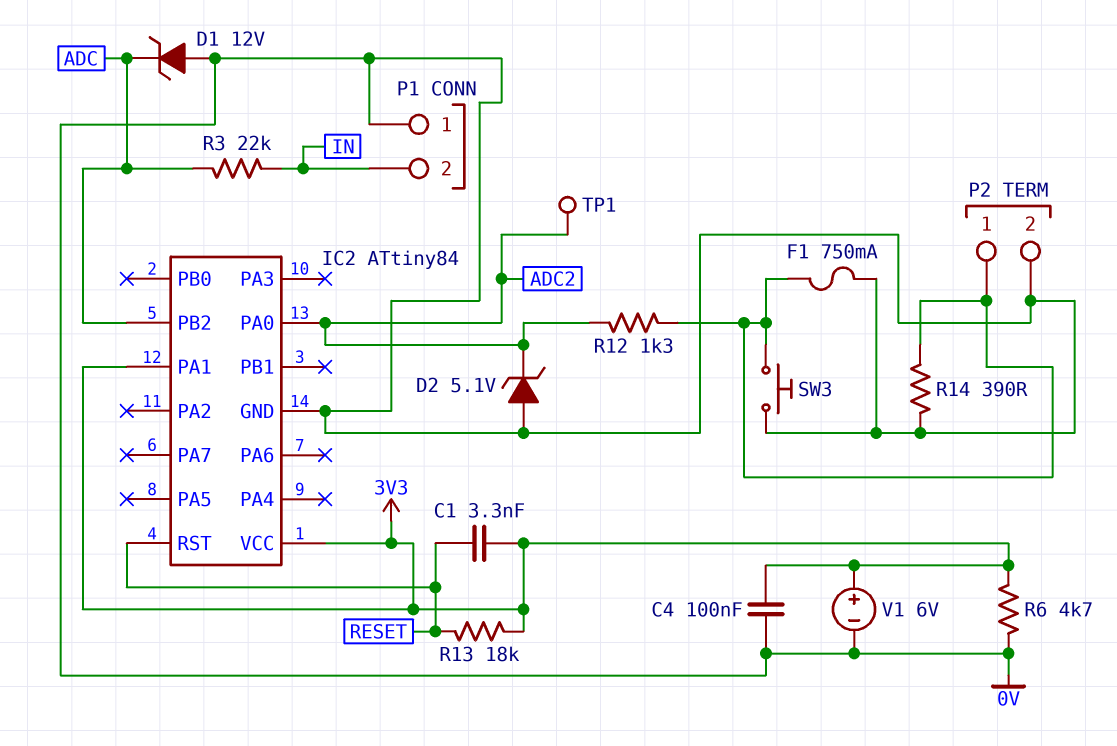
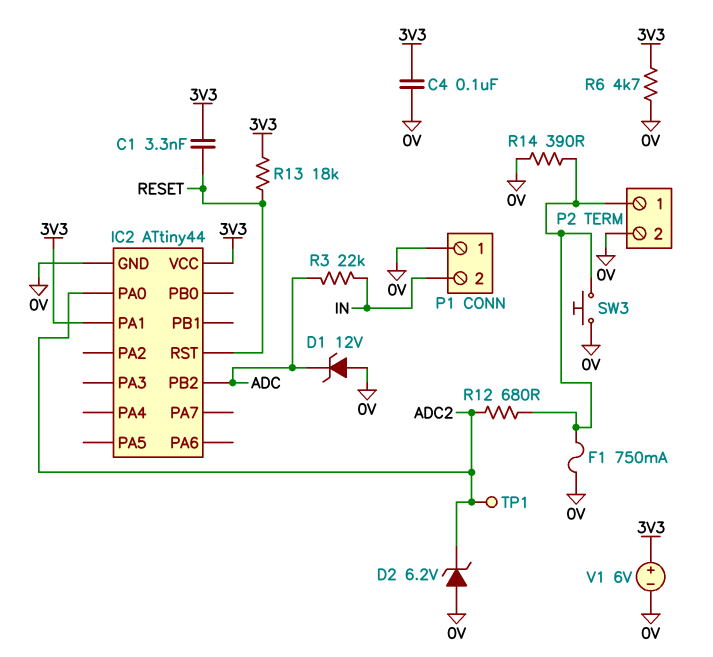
D2: zener 5.1V (A 0V, K ADC2) -> zener 6.2V (A 0V, K ADC2)
IC2: ATtiny84 -> ATtiny44
R12: 1.3k (ADC2, P2/1) -> 680 (ADC2, P2/1)

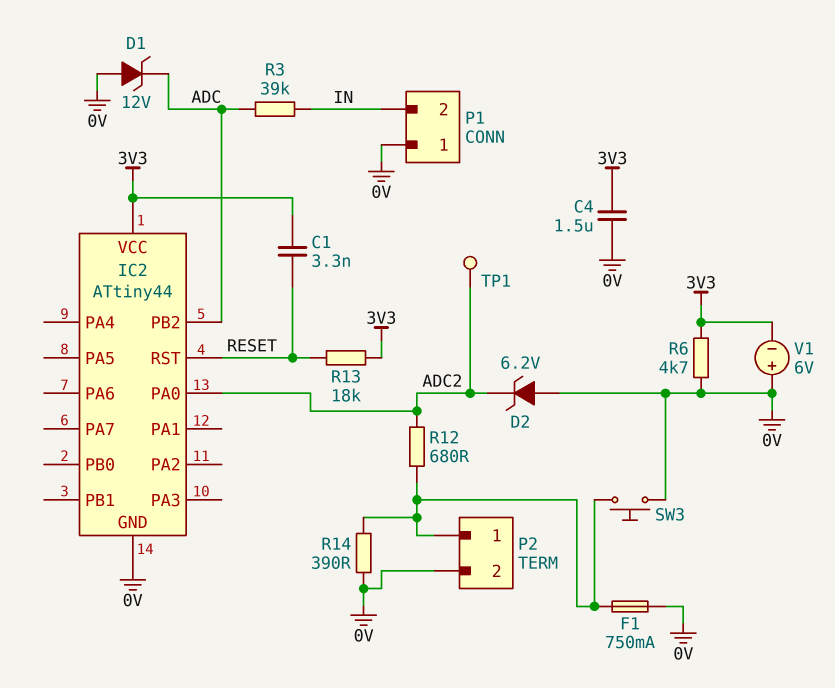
C4: 100nF (0V, 3V3) -> 1.5uF (0V, 3V3)
IC2 pin PA1: 3V3 -> none
R3: 22k (ADC, IN) -> 39k (ADC, IN)
V1: 6V (plus 3V3, minus 0V) -> 6V (plus 0V, minus 3V3)

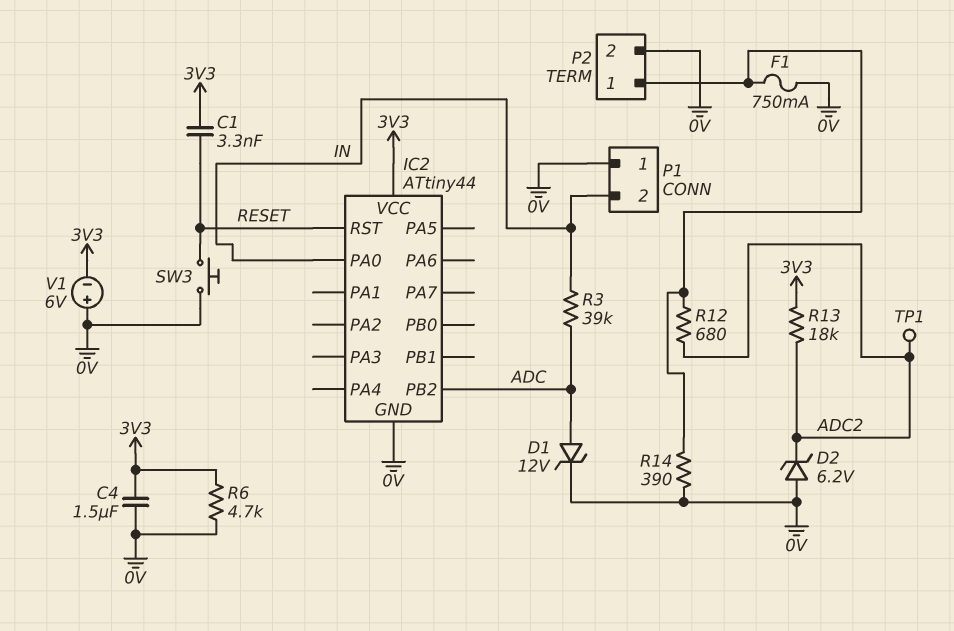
D1: zener 12V (A 0V, K ADC) -> zener 12V (A ADC, K 0V)
IC2 pin PA0: ADC2 -> IN
R13: 18k (3V3, RESET) -> 18k (3V3, ADC2)
SW3: button (0V, P2/1) -> button (0V, RESET)

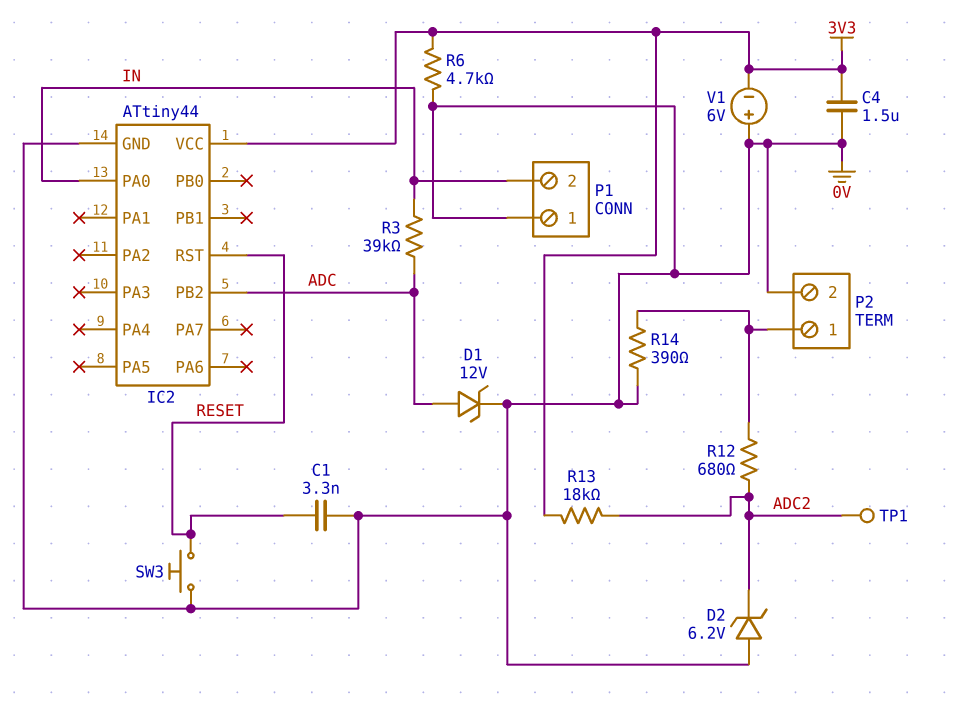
C1: 3.3nF (3V3, RESET) -> 3.3nF (0V, RESET)
F1: 750mA (0V, P2/1) -> none

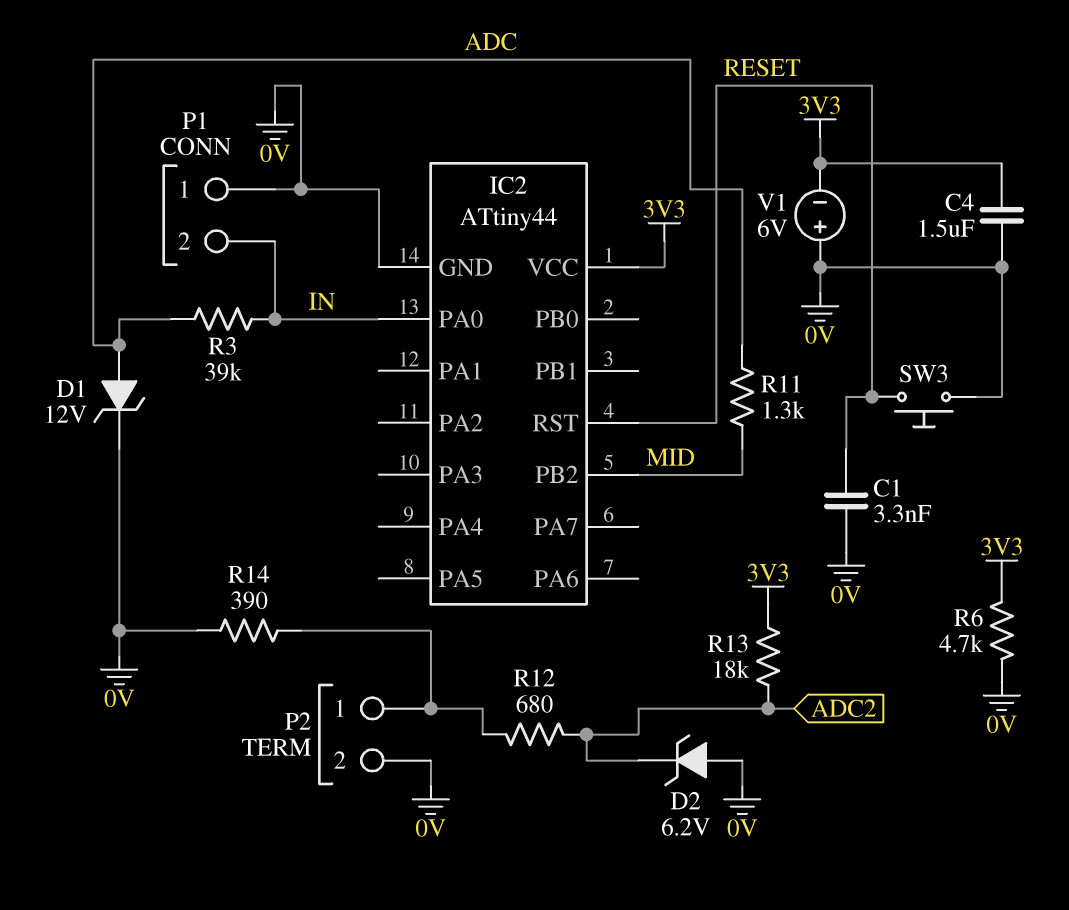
IC2 pin PB2: ADC -> MID
R11: none -> 1.3k (ADC, MID)
TP1: test point (ADC2) -> none

